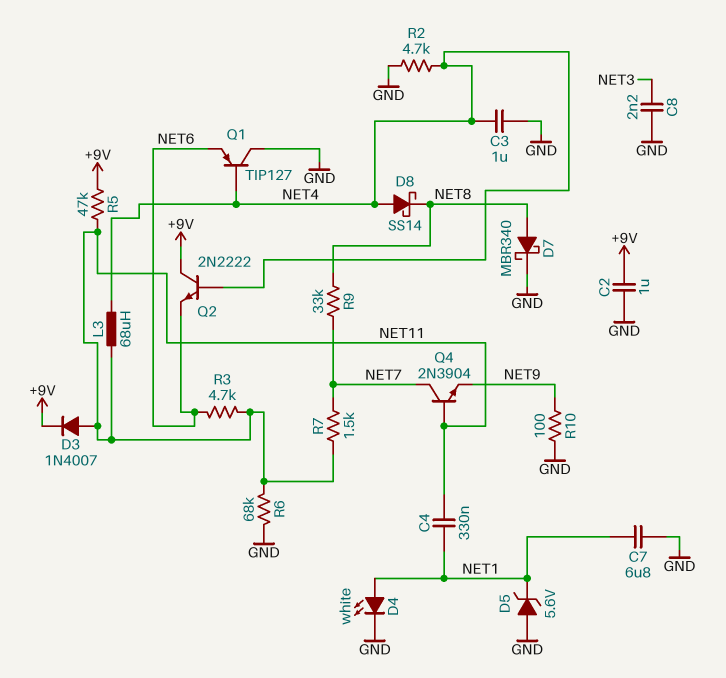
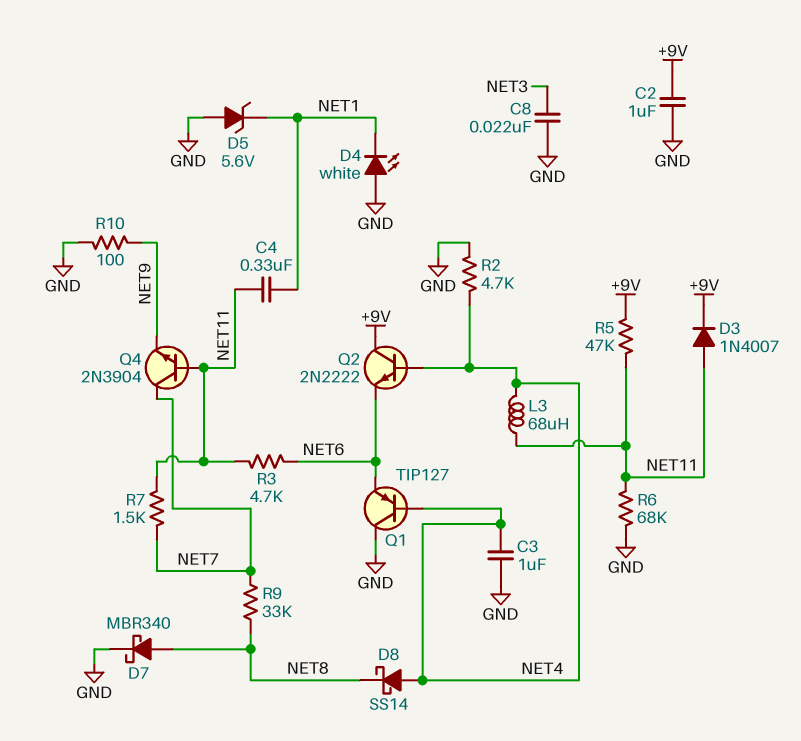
C7: 6.8uF (GND, NET1) -> none
C8: 2.2nF (GND, NET3) -> 22nF (GND, NET3)
D4: LED white (A NET1, K GND) -> LED white (A GND, K NET1)

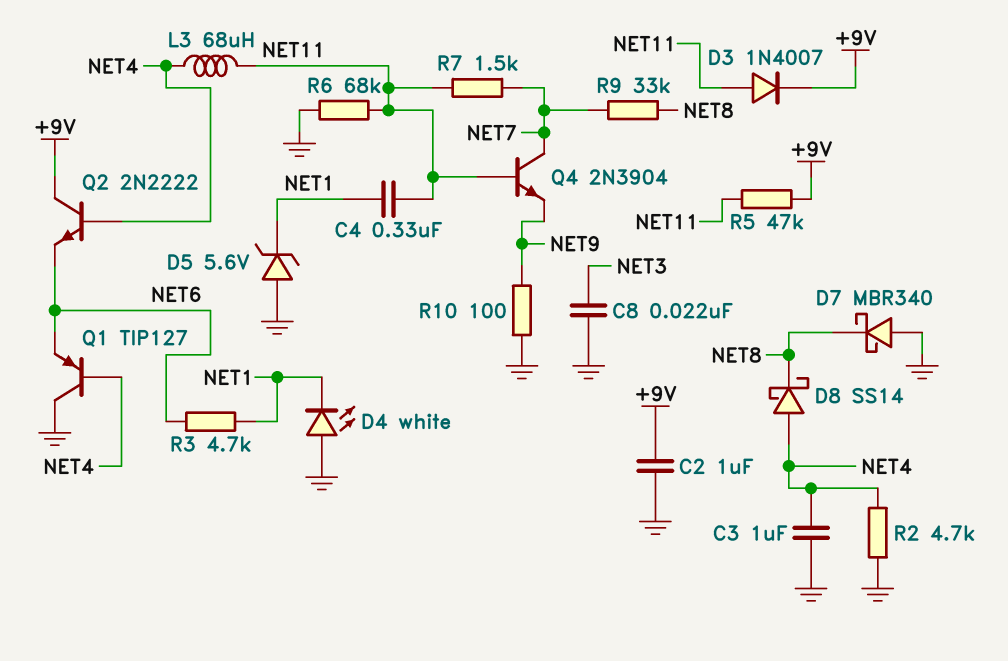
D7: schottky MBR340 (A NET8, K GND) -> schottky MBR340 (A GND, K NET8)
R3: 4.7k (NET6, NET11) -> 4.7k (NET1, NET6)

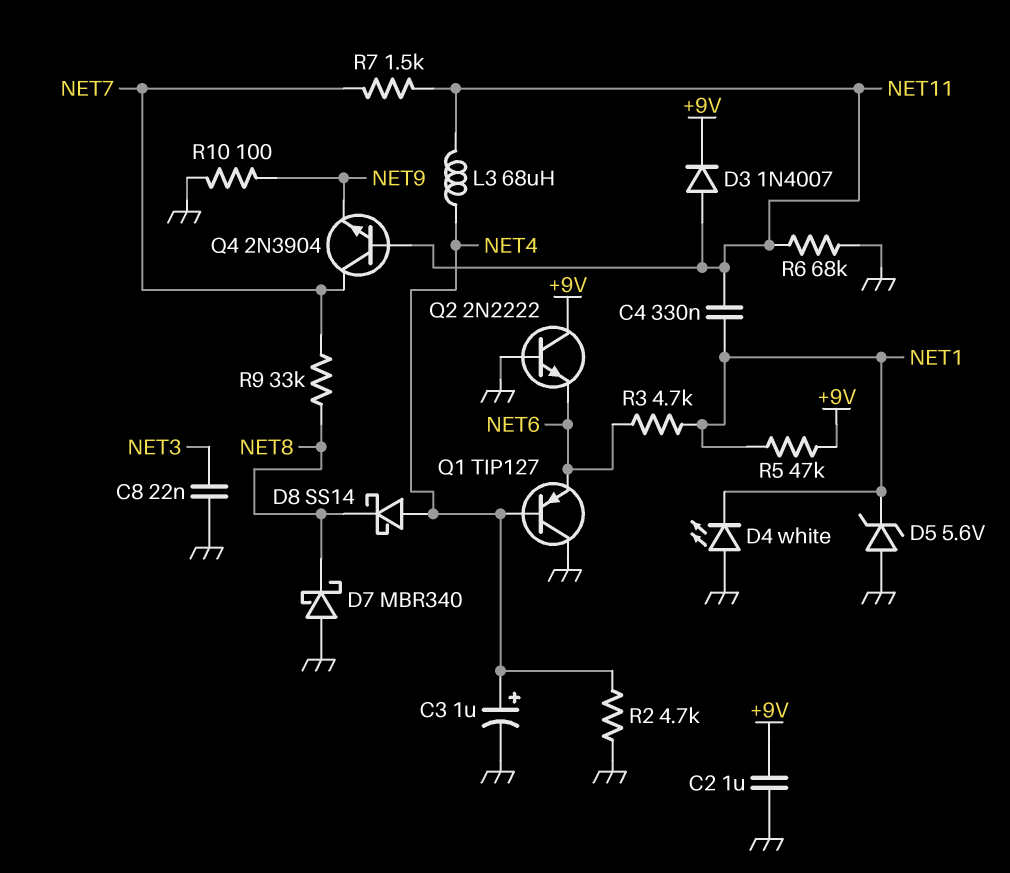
C3: 1uF (GND, NET4) -> 1uF (plus NET4, minus GND)
Q2: NPN 2N2222 (B NET4, C +9V, E NET6) -> NPN 2N2222 (B GND, C +9V, E NET6)
R5: 47k (+9V, NET11) -> 47k (+9V, NET1)

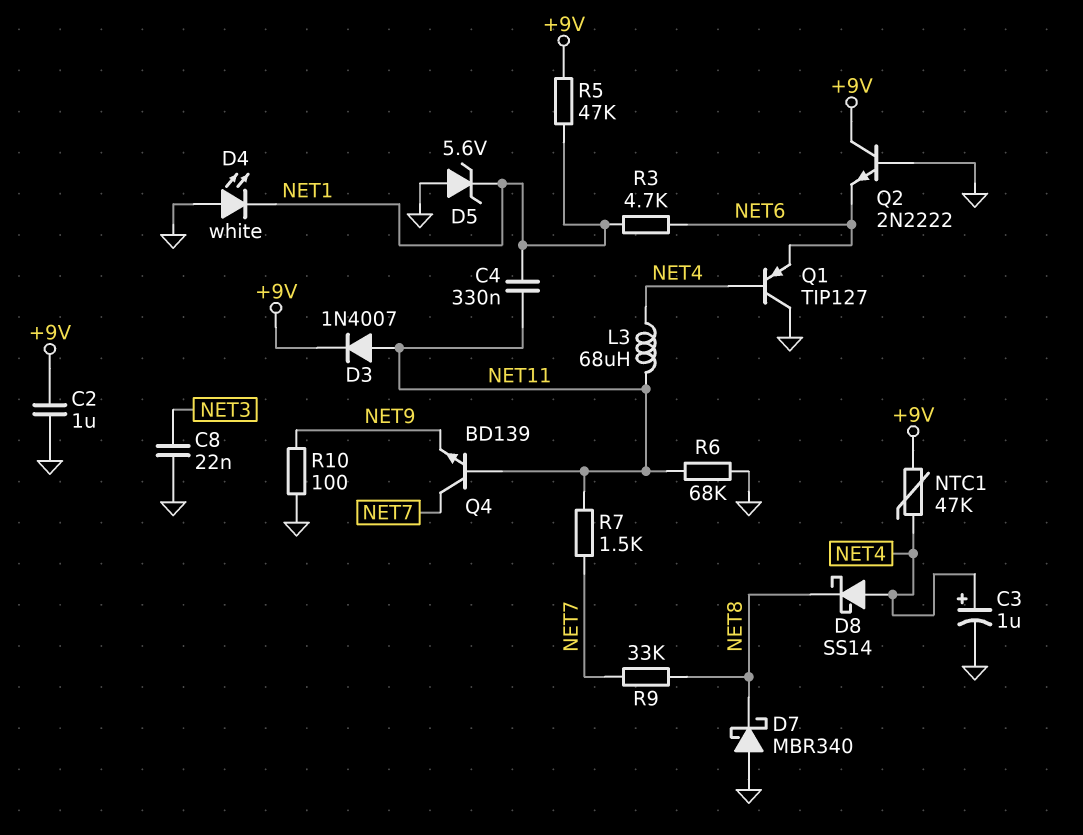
NTC1: none -> 47k (+9V, NET4)
Q4: NPN 2N3904 (B NET11, C NET7, E NET9) -> NPN BD139 (B NET11, C NET7, E NET9)
R2: 4.7k (GND, NET4) -> none

